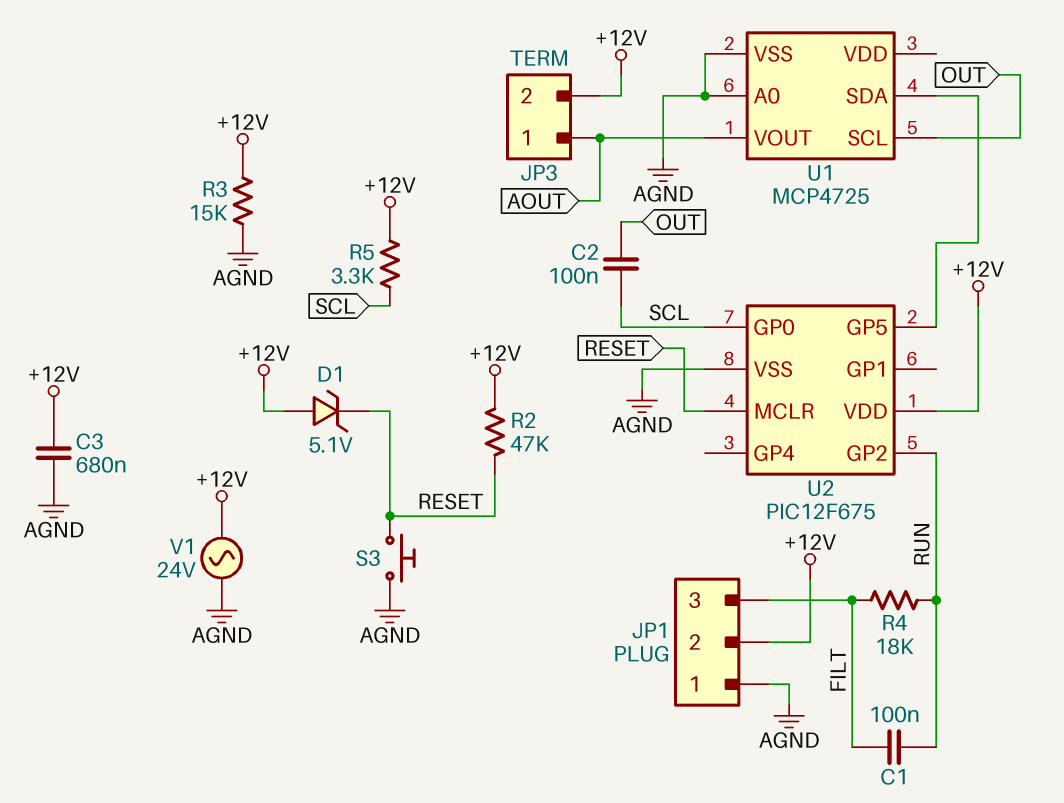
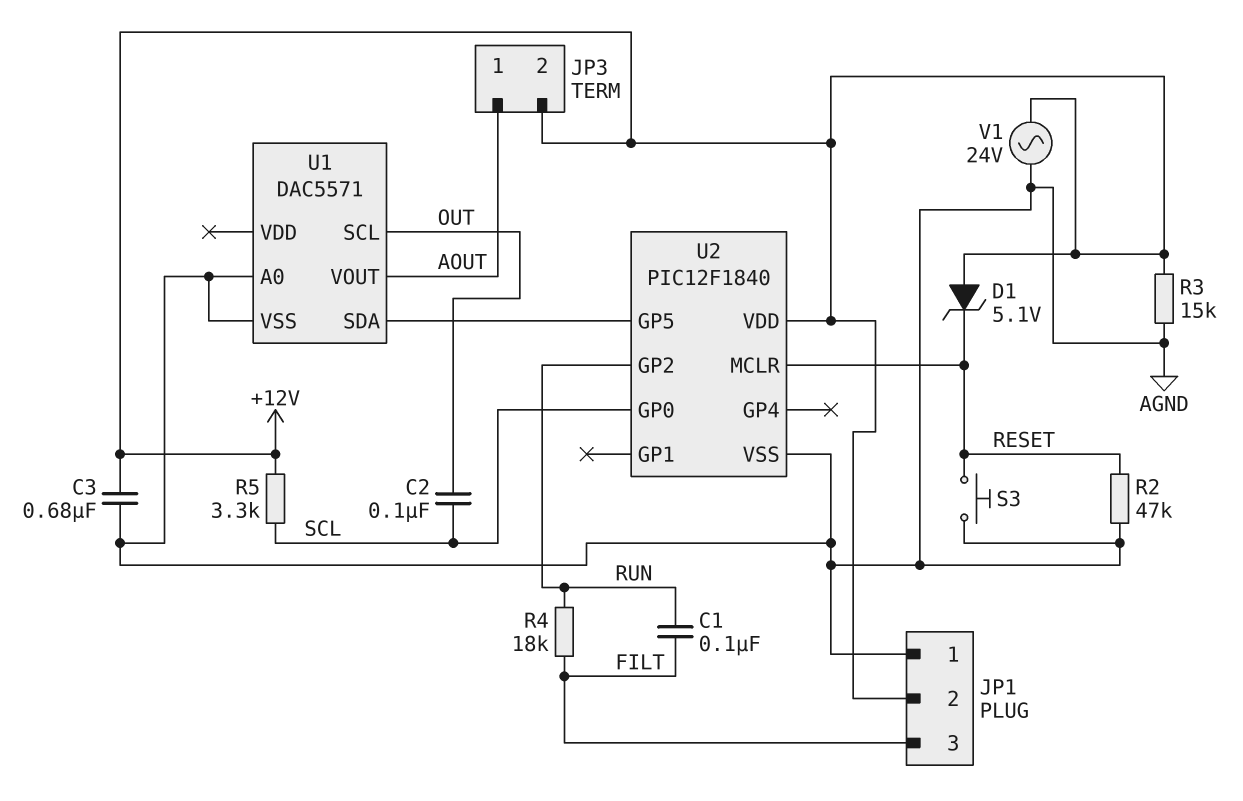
R2: 47k (+12V, RESET) -> 47k (AGND, RESET)
U1: MCP4725 -> DAC5571
U2: PIC12F675 -> PIC12F1840

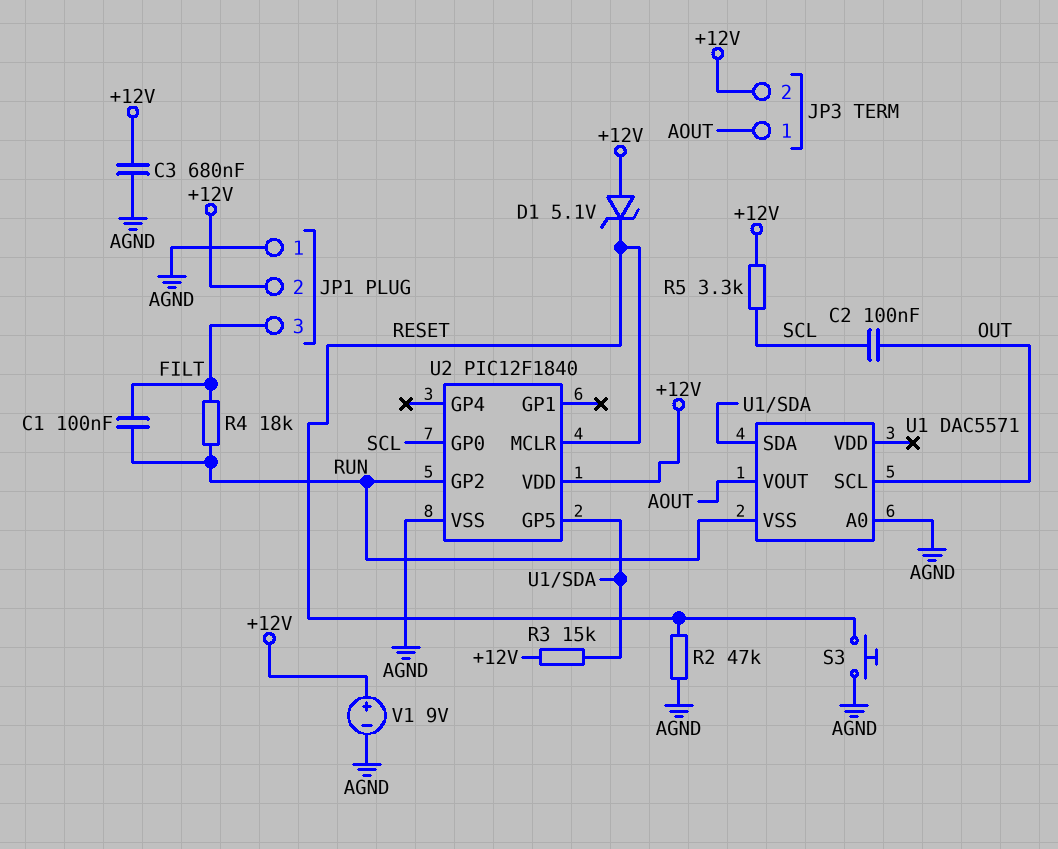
R3: 15k (+12V, AGND) -> 15k (+12V, U1/SDA)
U1 pin VSS: AGND -> RUN
V1: AC 24V (+12V, AGND) -> 9V (plus +12V, minus AGND)

